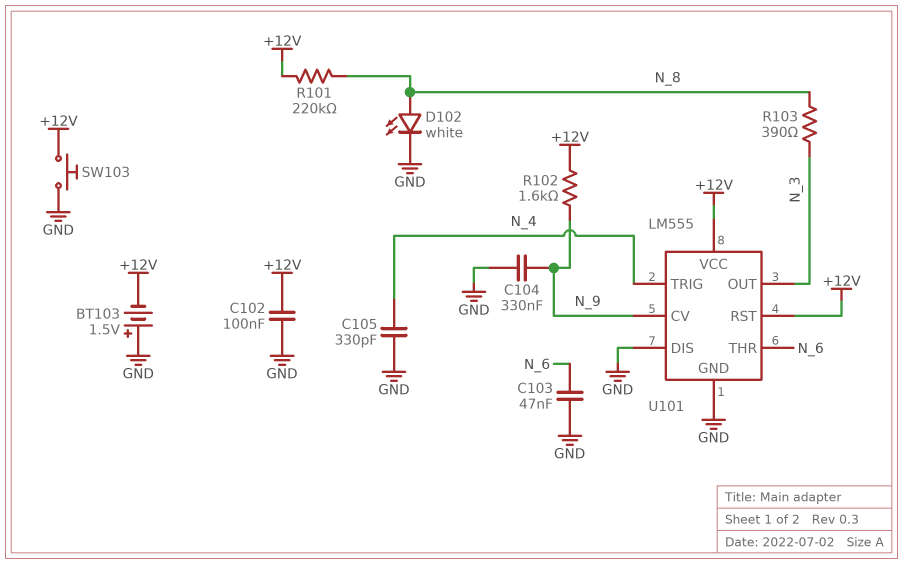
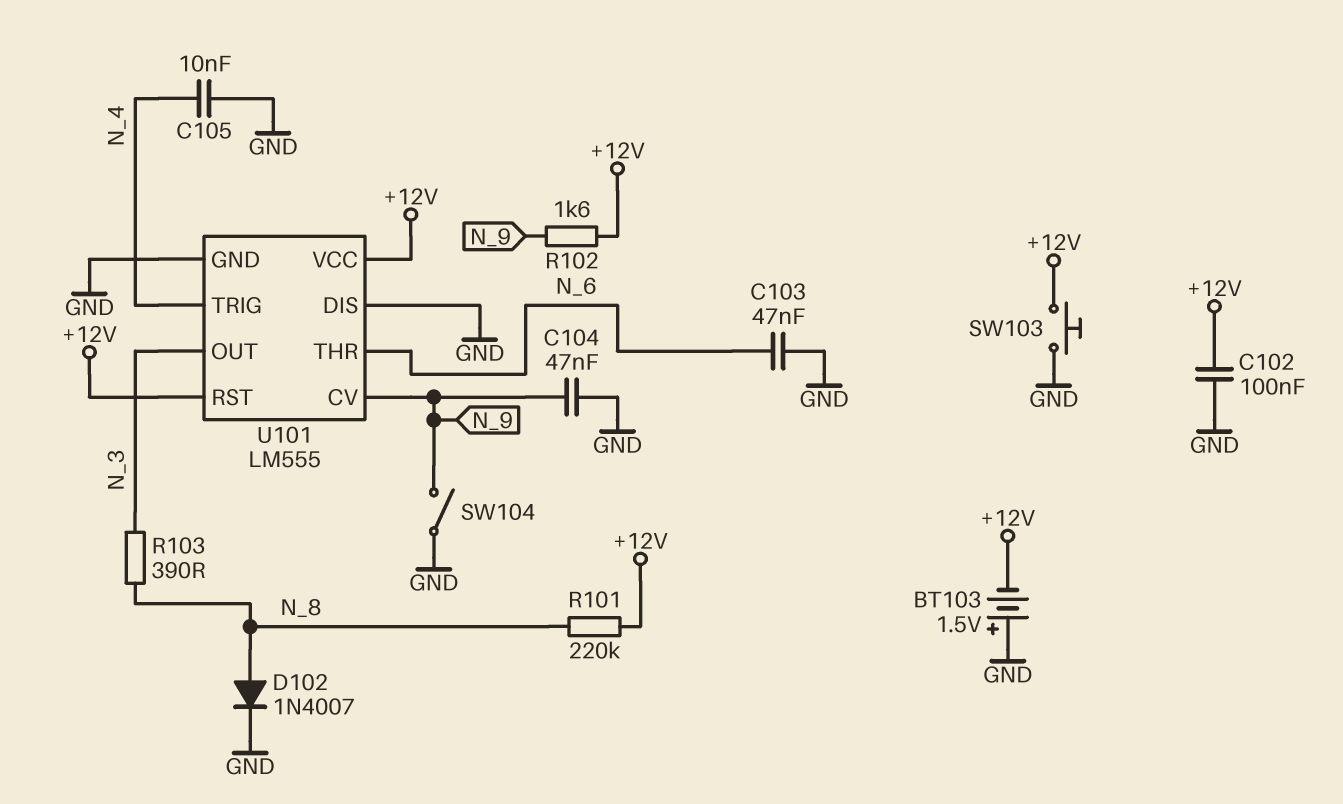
C104: 330nF (GND, N_9) -> 47nF (GND, N_9)
C105: 330pF (GND, N_4) -> 10nF (GND, N_4)
D102: LED white (A N_8, K GND) -> diode 1N4007 (A N_8, K GND)
SW104: none -> switch (GND, N_9)

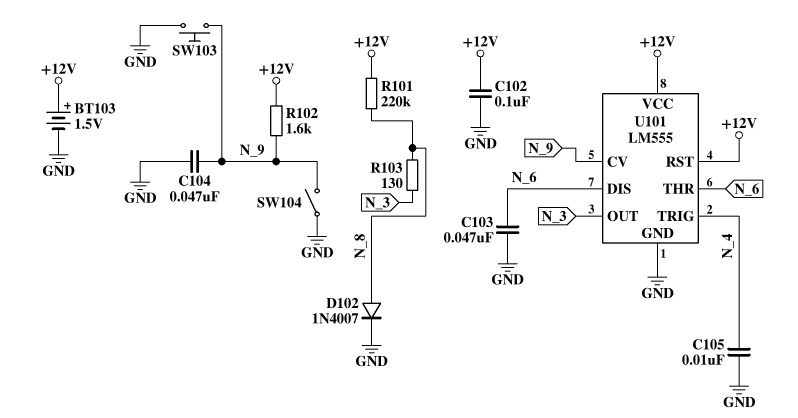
BT103: 1.5V (plus GND, minus +12V) -> 1.5V (plus +12V, minus GND)
R103: 390 (N_3, N_8) -> 130 (N_3, N_8)
SW103: button (+12V, GND) -> button (GND, N_9)
U101 pin DIS: GND -> N_6

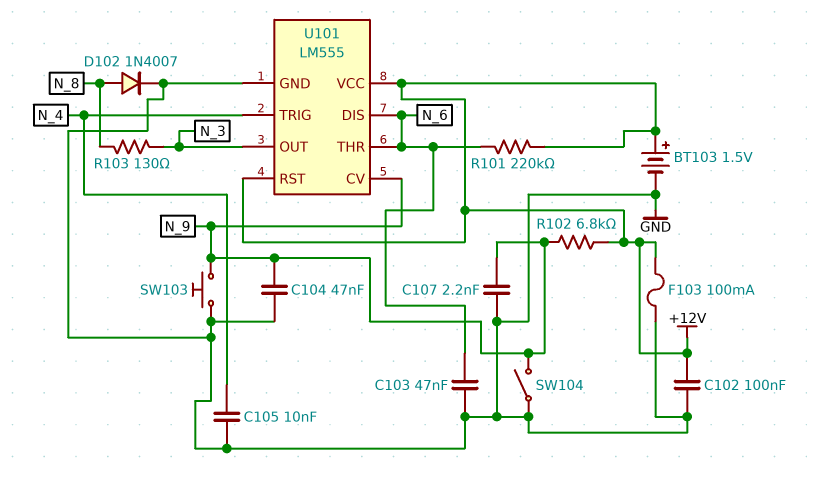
C107: none -> 2.2nF (GND, N_9)
F103: none -> 100mA (+12V, GND)
R101: 220k (+12V, N_8) -> 220k (+12V, N_6)
R102: 1.6k (+12V, N_9) -> 6.8k (+12V, N_9)

